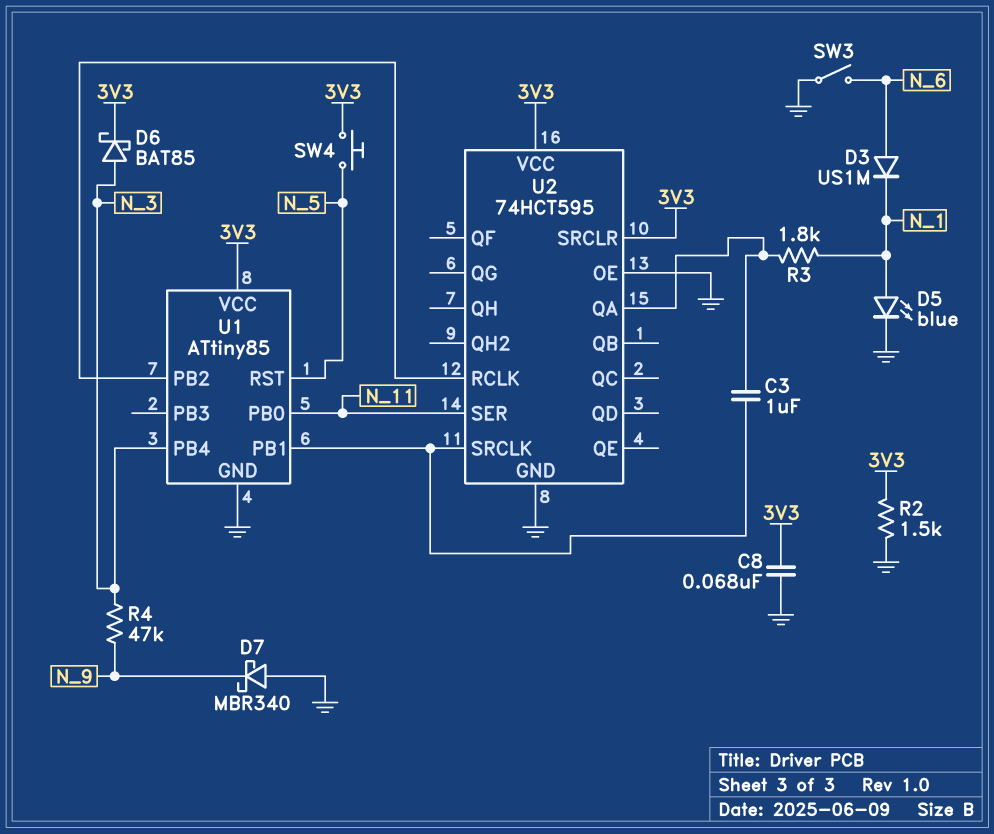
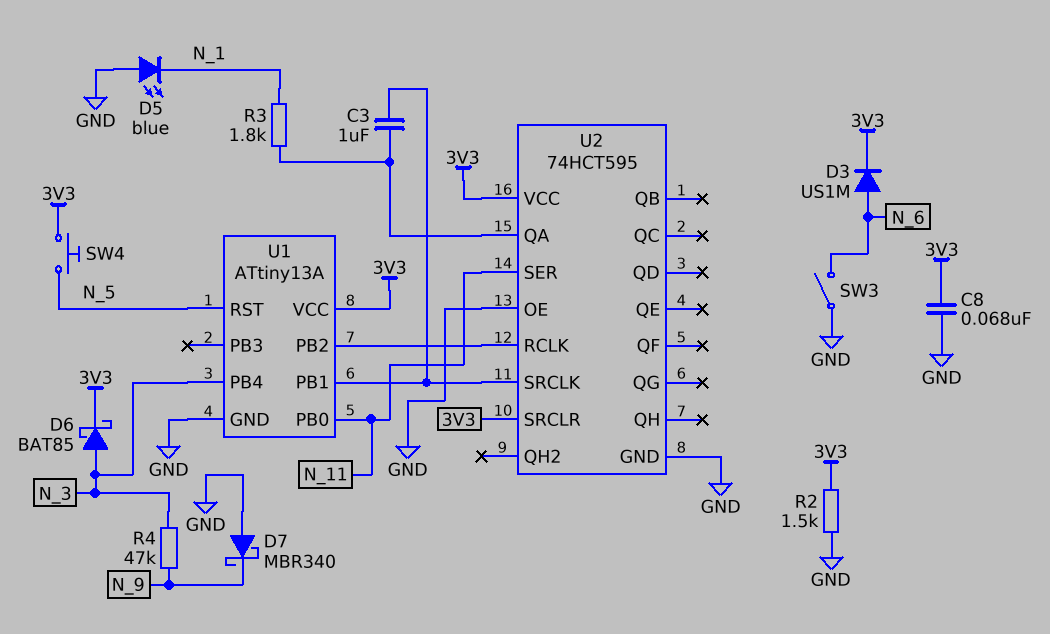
D3: diode US1M (A N_6, K N_1) -> diode US1M (A N_6, K 3V3)
D5: LED blue (A N_1, K GND) -> LED blue (A GND, K N_1)
U1: ATtiny85 -> ATtiny13A

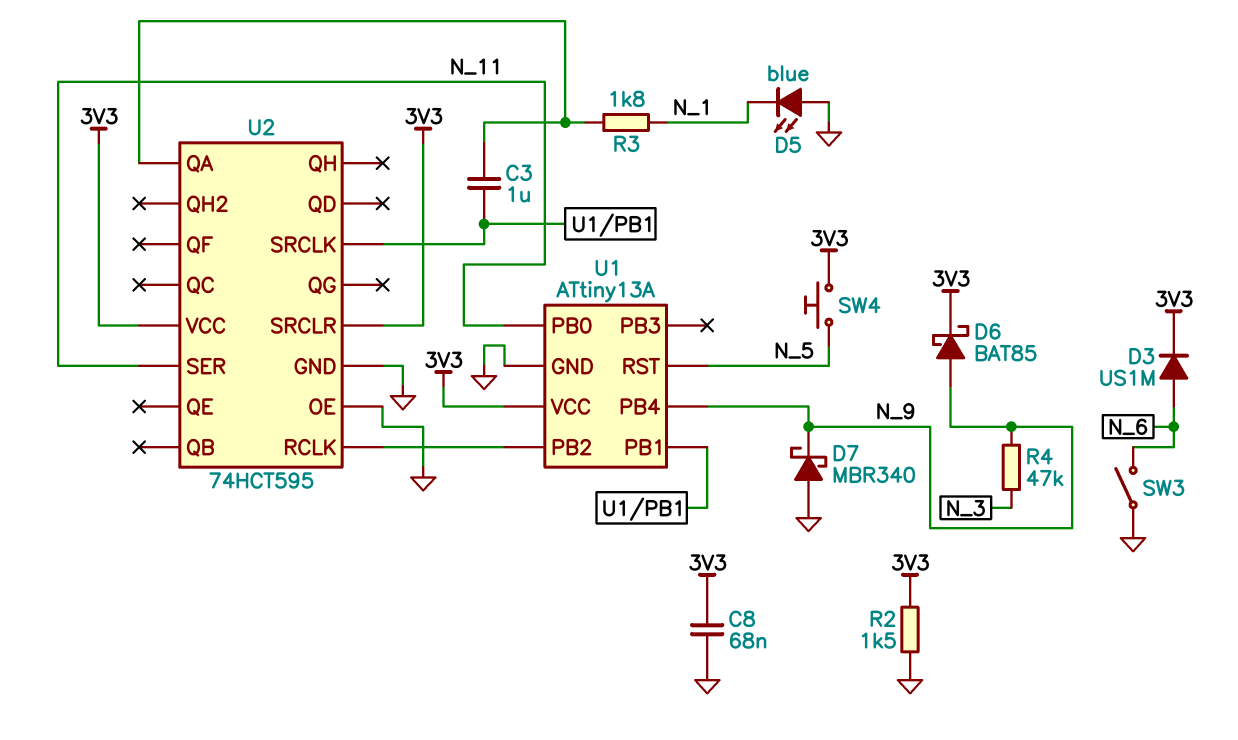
D6: schottky BAT85 (A N_3, K 3V3) -> schottky BAT85 (A N_9, K 3V3)
U1 pin PB4: N_3 -> N_9

